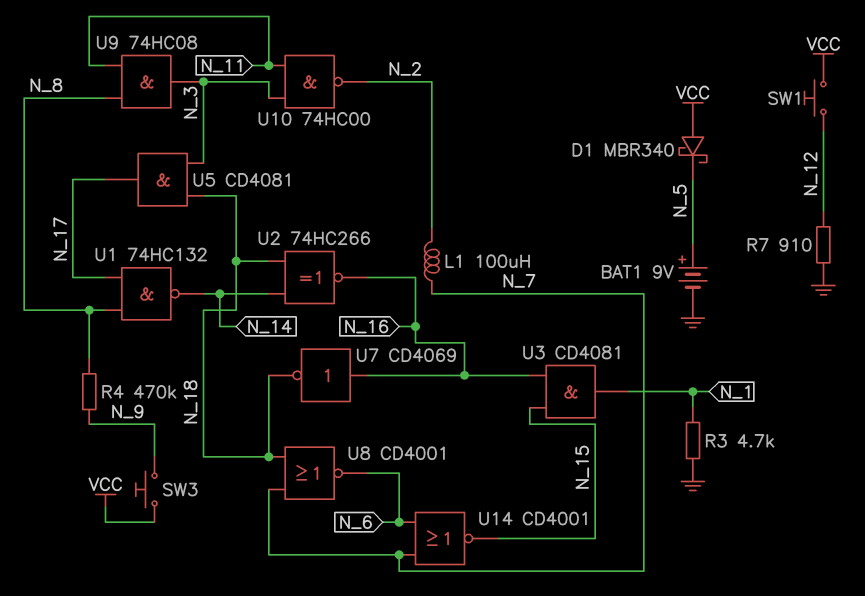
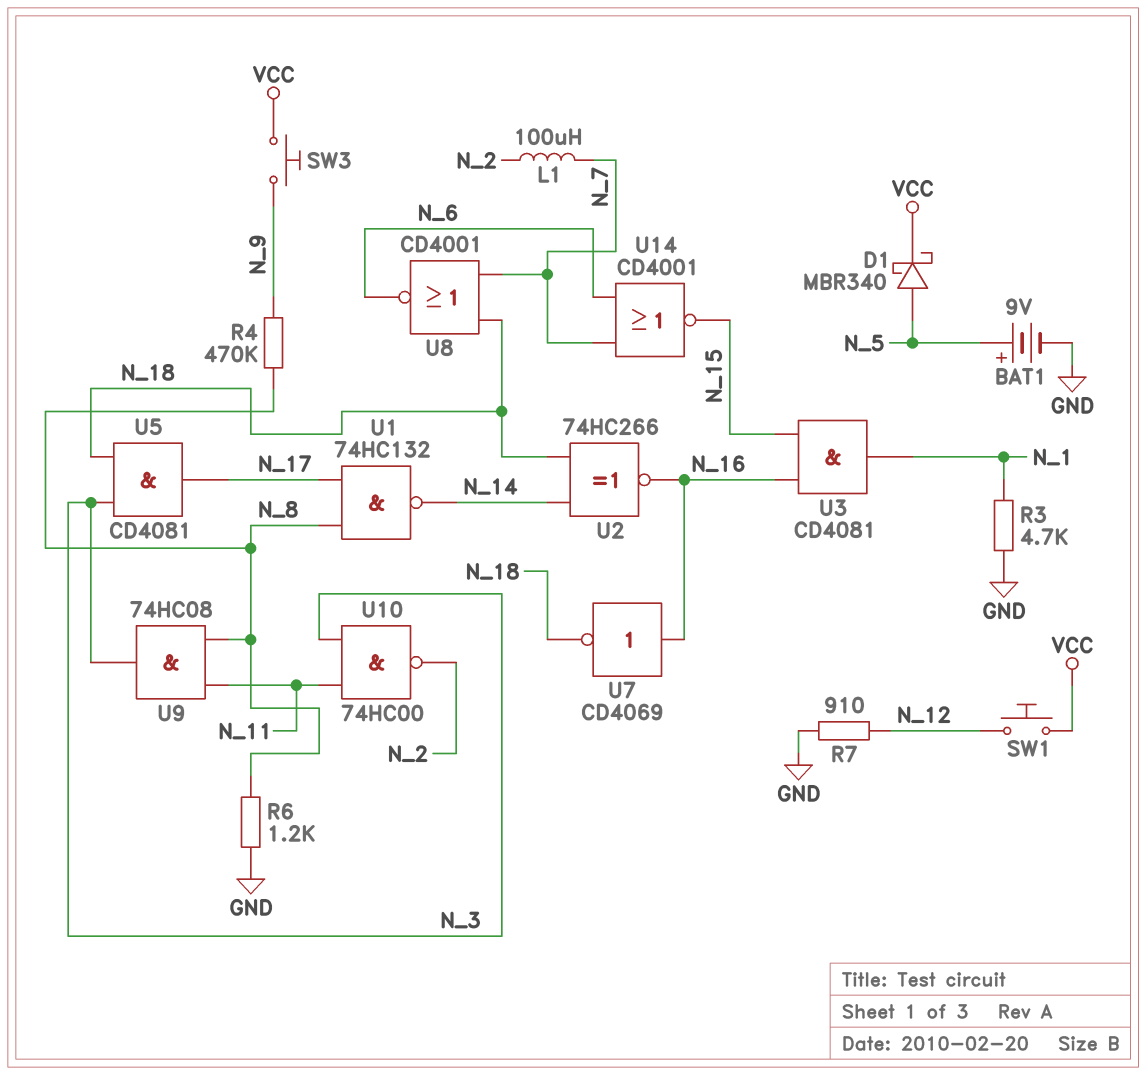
D1: schottky MBR340 (A VCC, K N_5) -> schottky MBR340 (A N_5, K VCC)
R6: none -> 1.2k (GND, N_8)

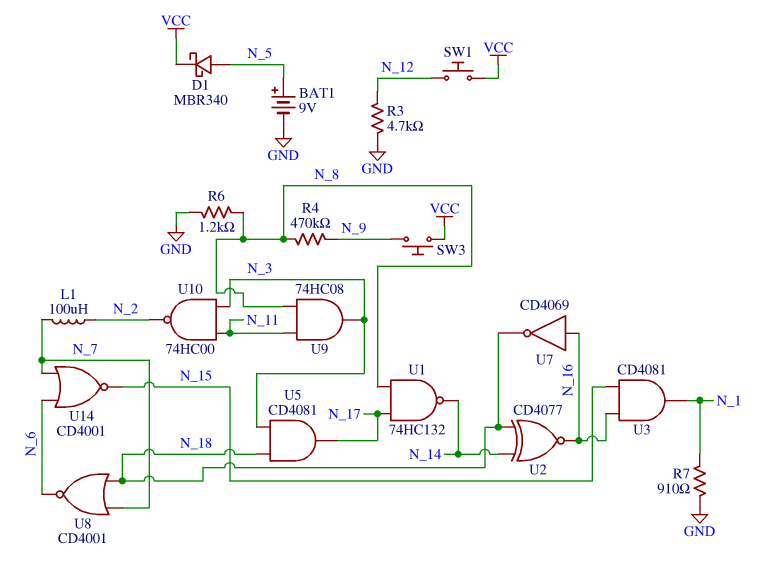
R3: 4.7k (GND, N_1) -> 4.7k (GND, N_12)
R7: 910 (GND, N_12) -> 910 (GND, N_1)
U2: XNOR 74HC266 (in N_14, in N_18, out N_16) -> XNOR CD4077 (in N_14, in N_18, out N_16)

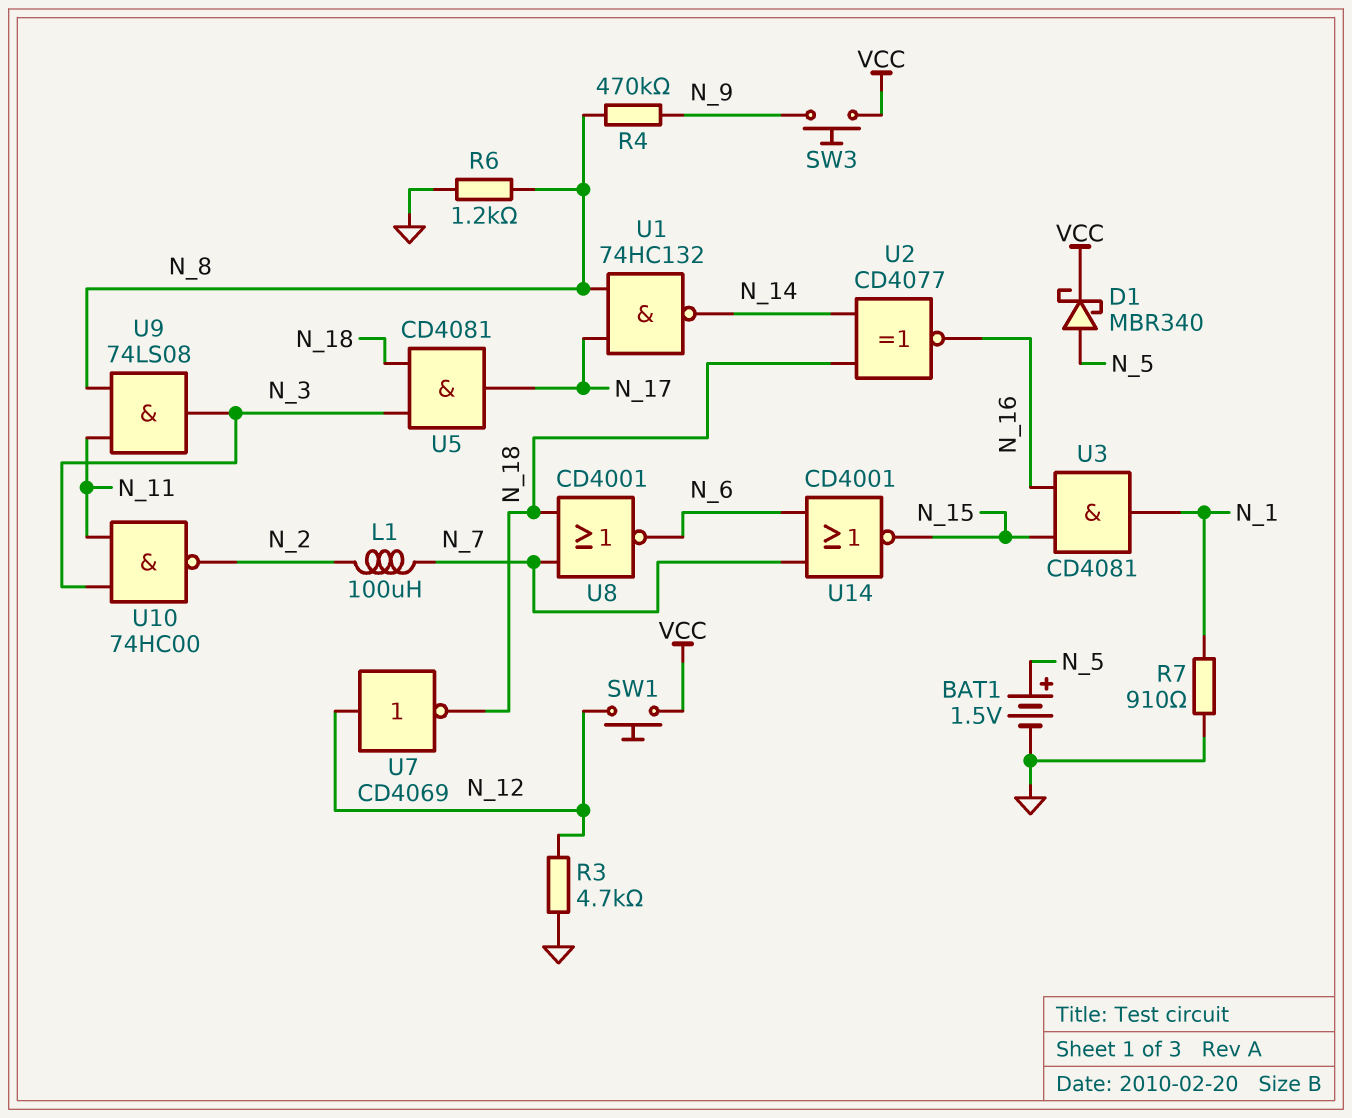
BAT1: 9V (plus N_5, minus GND) -> 1.5V (plus N_5, minus GND)
U7: NOT CD4069 (in N_16, out N_18) -> NOT CD4069 (in N_12, out N_18)
U9: AND 74HC08 (in N_8, in N_11, out N_3) -> AND 74LS08 (in N_8, in N_11, out N_3)

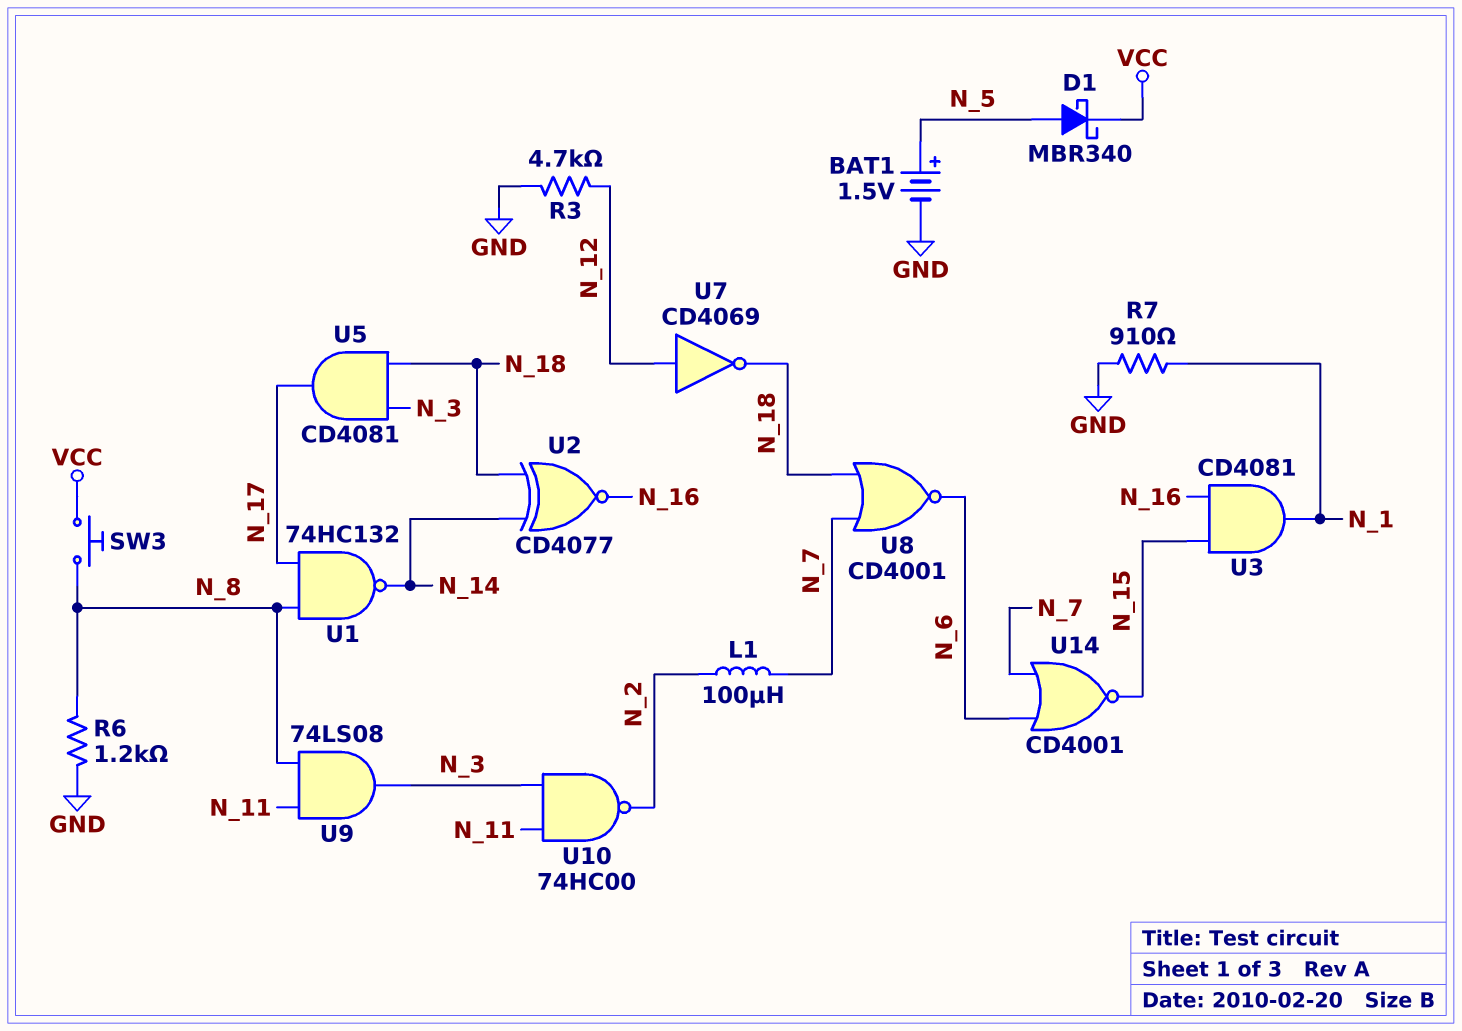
R4: 470k (N_8, N_9) -> none
SW1: button (N_12, VCC) -> none
SW3: button (N_9, VCC) -> button (N_8, VCC)

